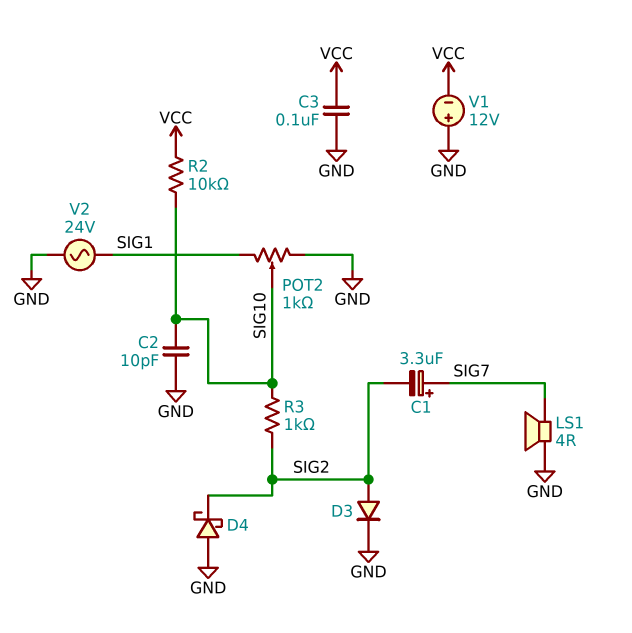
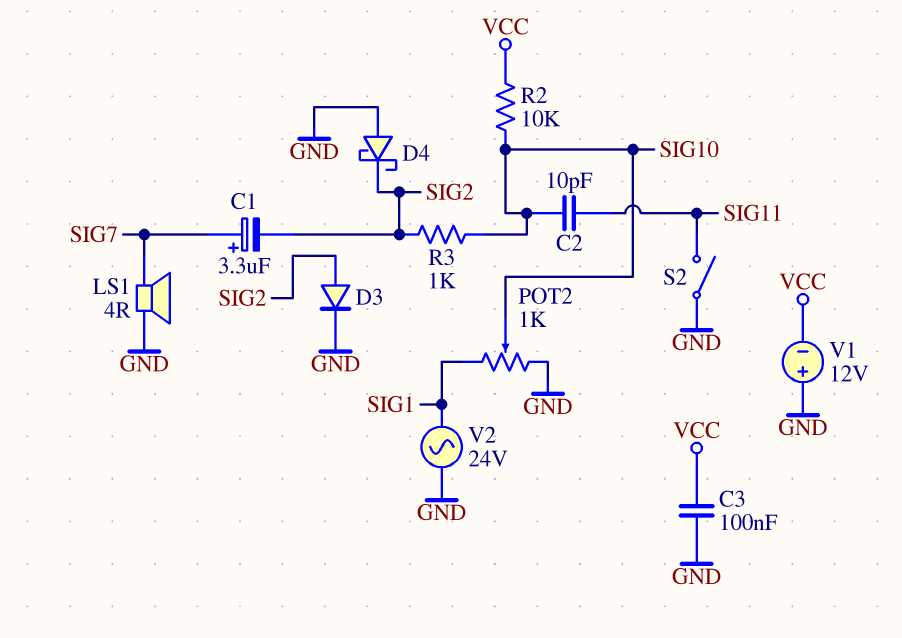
C2: 10pF (GND, SIG10) -> 10pF (SIG10, SIG11)
S2: none -> switch (GND, SIG11)

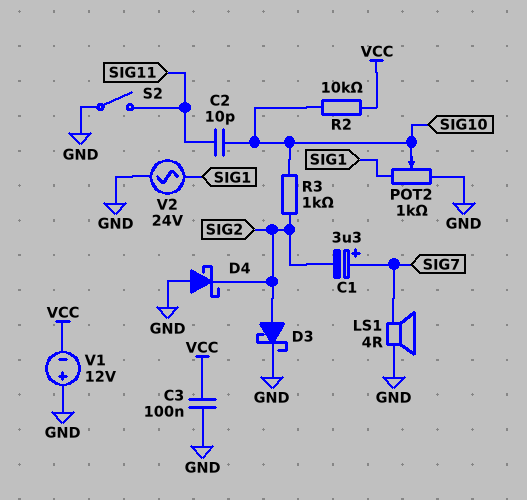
D3: diode (A SIG2, K GND) -> schottky (A SIG2, K GND)

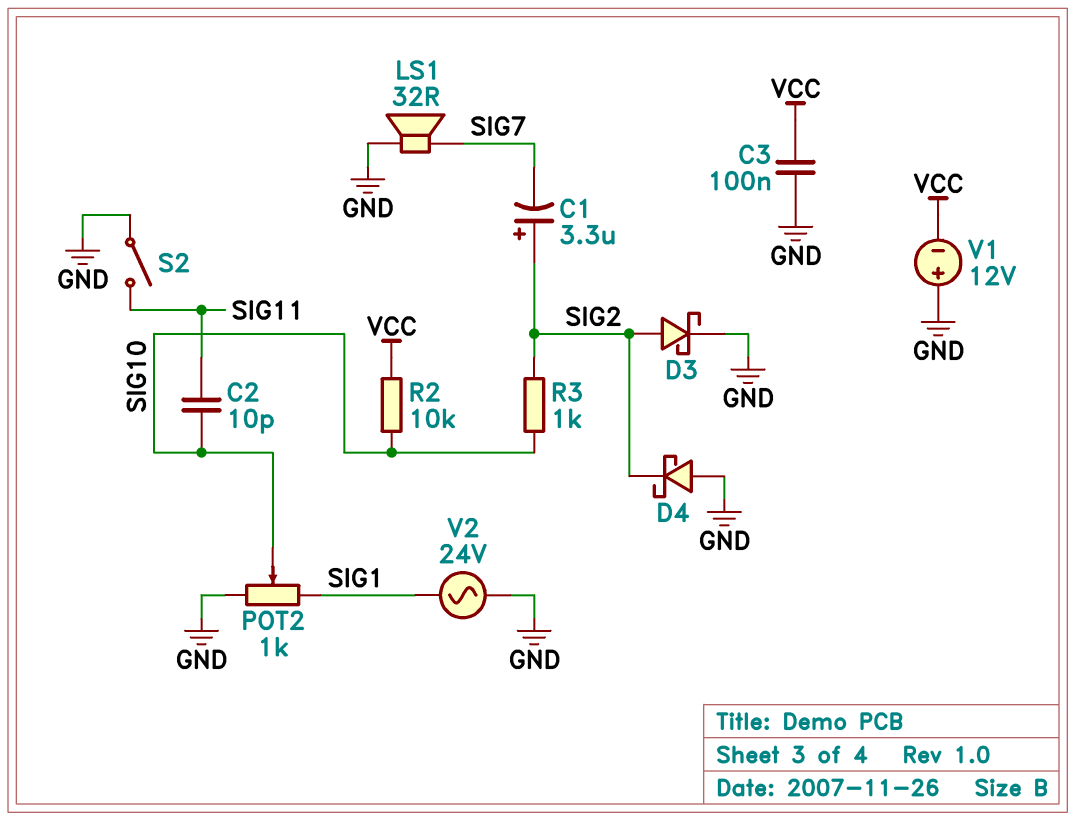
C1: 3.3uF (plus SIG7, minus SIG2) -> 3.3uF (plus SIG2, minus SIG7)
LS1: speaker 4R (GND, SIG7) -> speaker 32R (GND, SIG7)

